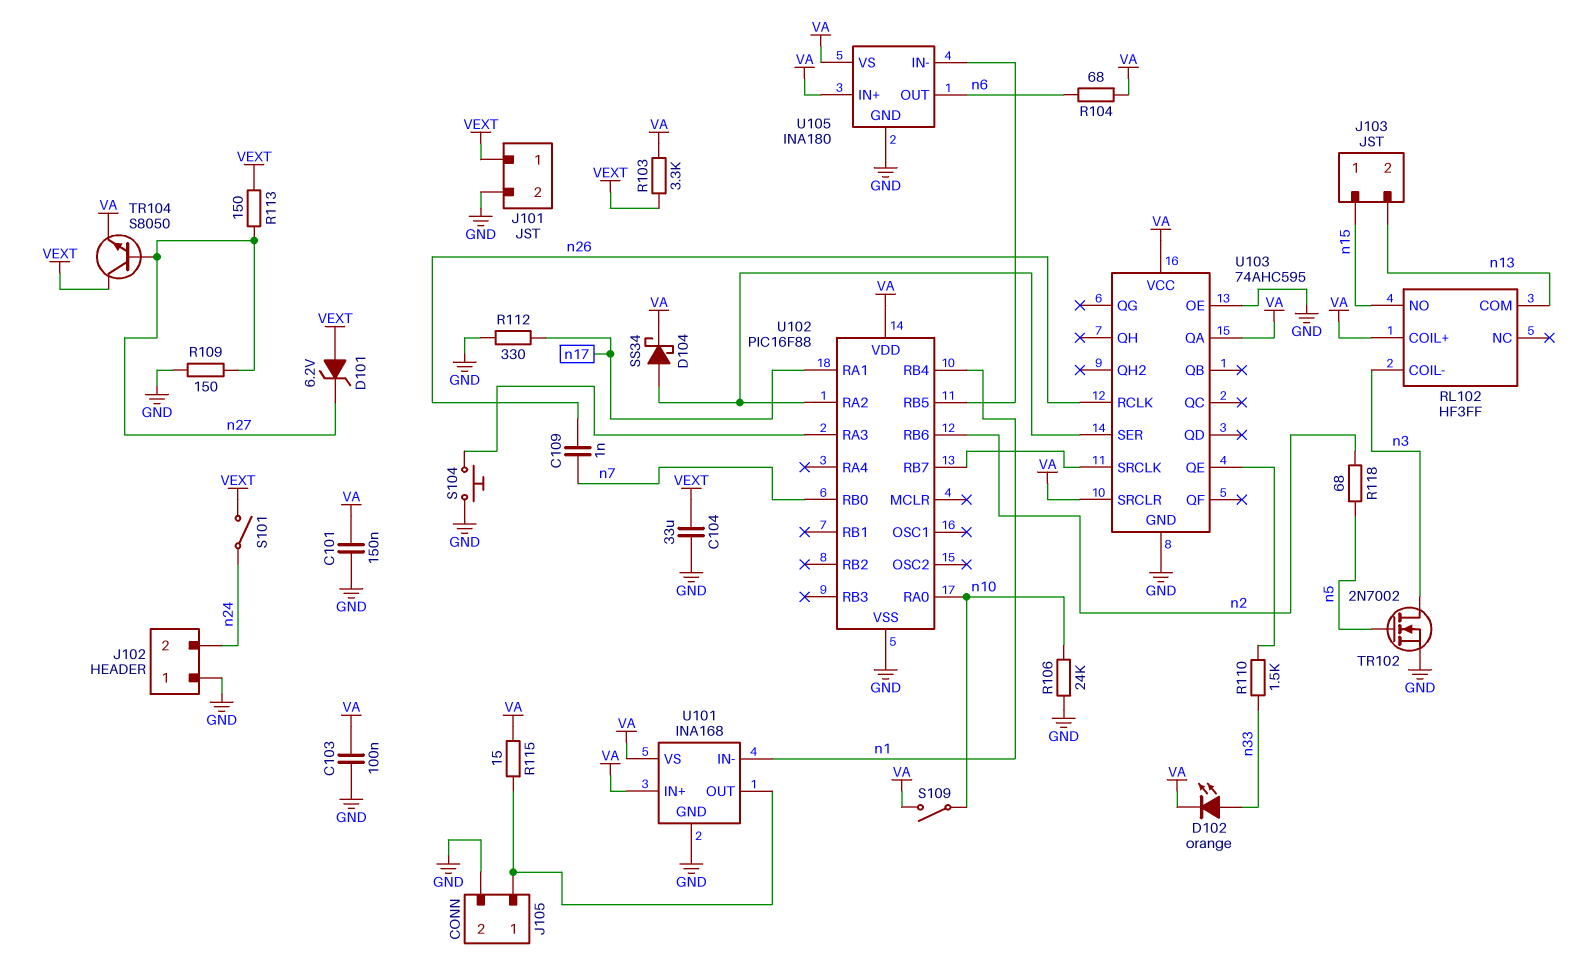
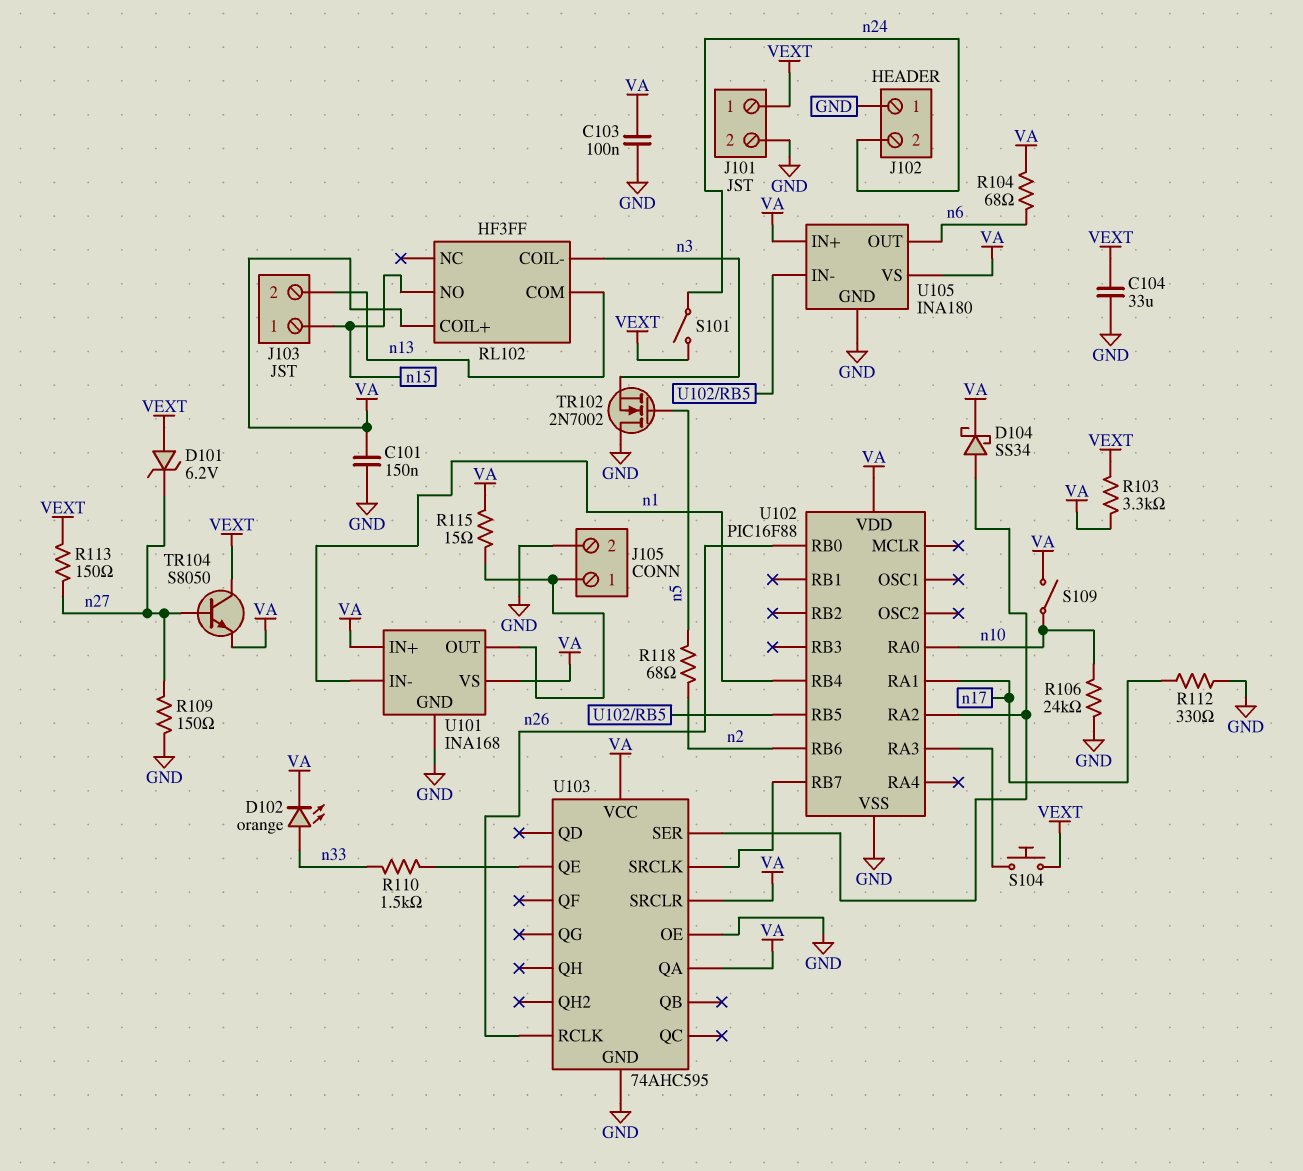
C109: 1nF (n7, n26) -> none
S104: button (GND, U102/RA3) -> button (U102/RA3, VEXT)
TR102: NMOS 2N7002 (G n5, D n3, S GND) -> NMOS 2N7002 (G n5, D GND, S n3)
U102 pin RB0: n7 -> n26

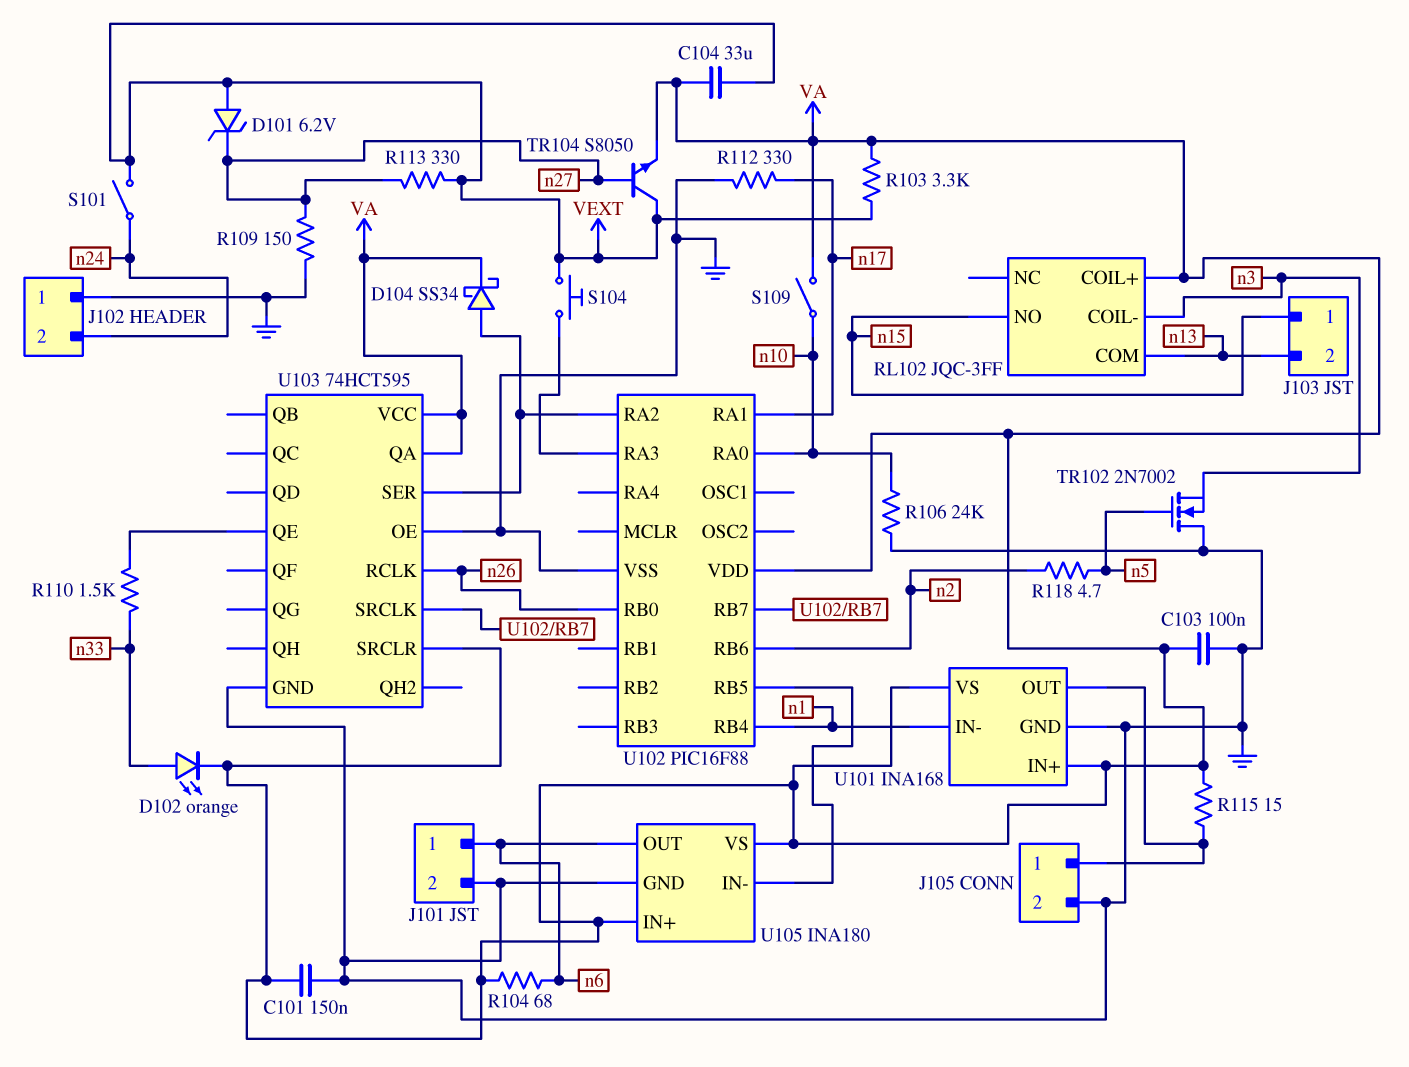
C104: 33uF (GND, VEXT) -> 33uF (VA, VEXT)
J101 pin 1: VEXT -> n6
R113: 150 (VEXT, n27) -> 330 (VEXT, n27)
R118: 68 (n2, n5) -> 4.7 (n2, n5)
RL102: HF3FF -> JQC-3FF
U103: 74AHC595 -> 74HCT595

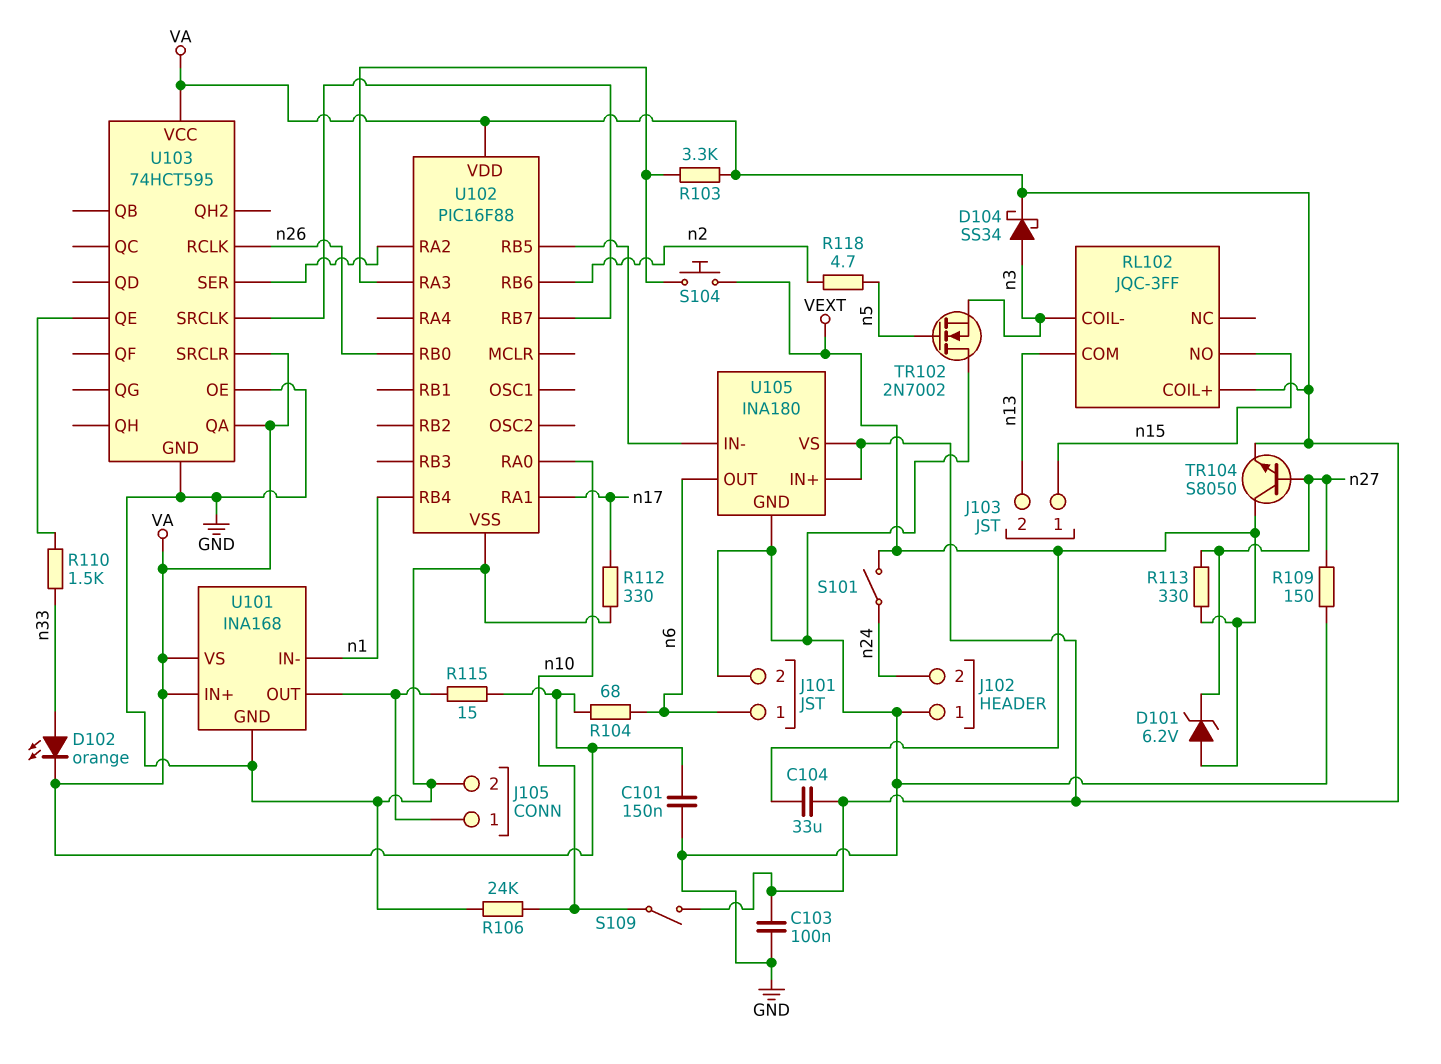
D104: schottky SS34 (A U102/RA2, K VA) -> schottky SS34 (A n3, K VA)
R103: 3.3k (VA, VEXT) -> 3.3k (U102/RA3, VA)

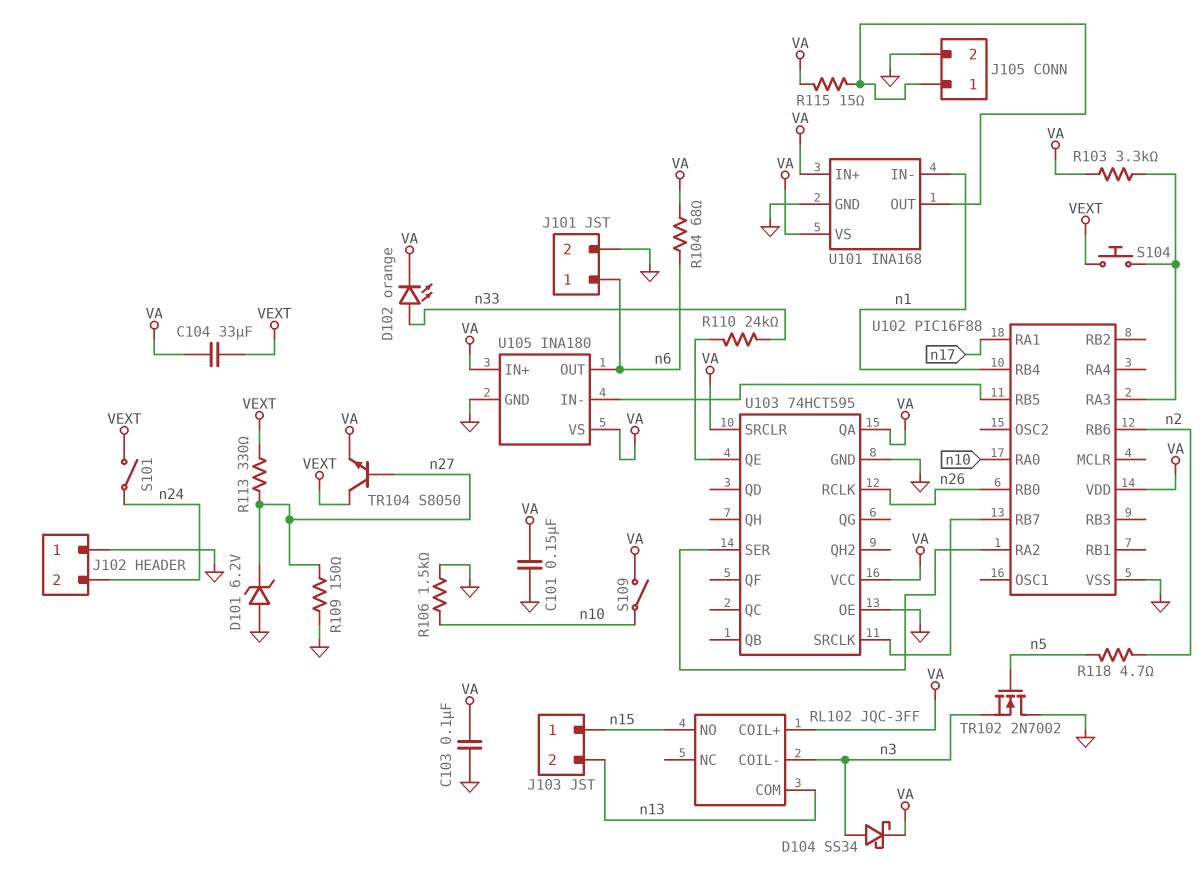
D101: zener 6.2V (A VEXT, K n27) -> zener 6.2V (A GND, K n27)
R106: 24k (GND, n10) -> 1.5k (GND, n10)
R110: 1.5k (U103/QE, n33) -> 24k (U103/QE, n33)
R112: 330 (GND, n17) -> none

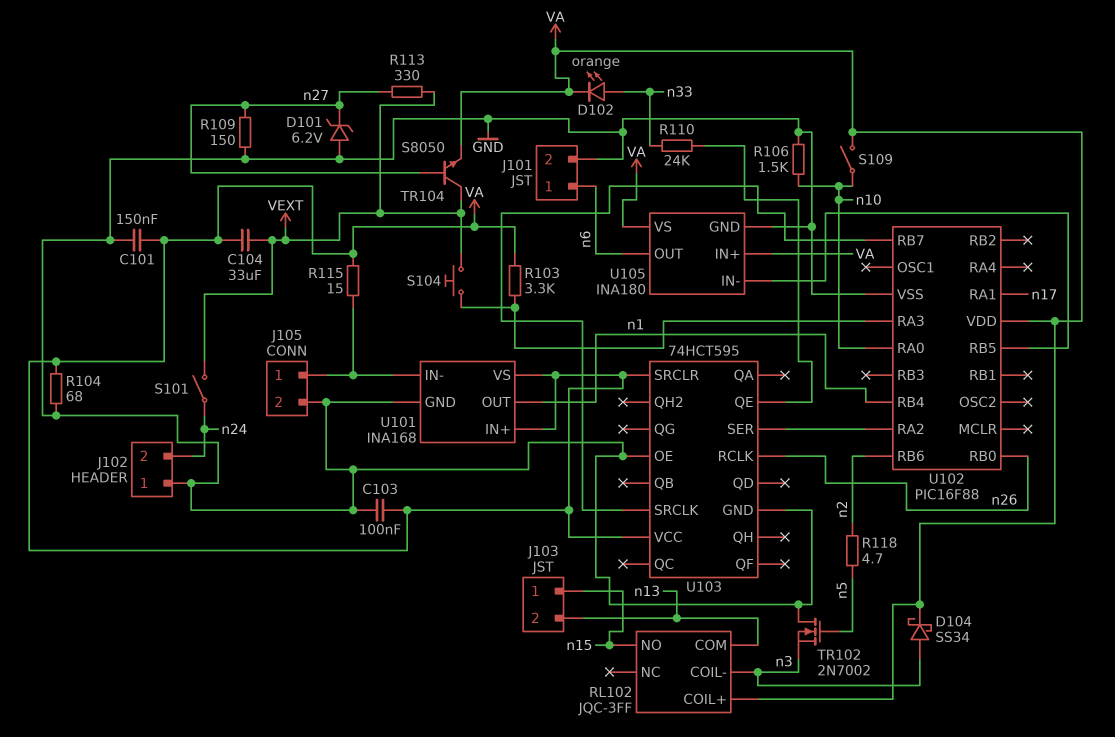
R104: 68 (VA, n6) -> 68 (GND, VA)
U101 pin IN-: n1 -> J105/1
U101 pin OUT: J105/1 -> n1
U103 pin QA: VA -> none

